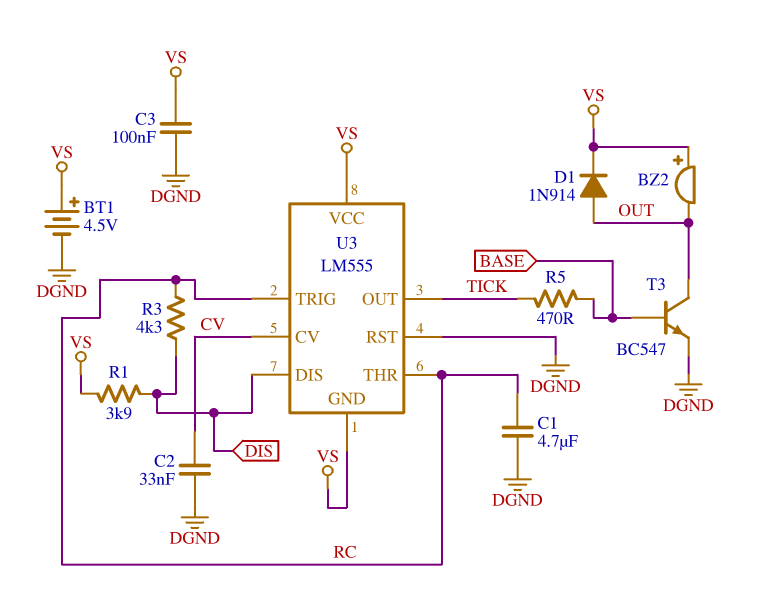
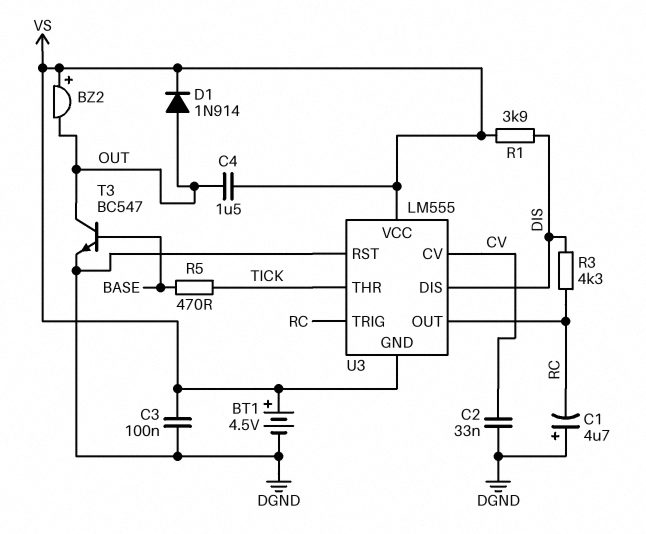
C1: 4.7uF (DGND, RC) -> 4.7uF (plus DGND, minus RC)
C4: none -> 1.5uF (OUT, VS)
U3 pin OUT: TICK -> RC
U3 pin THR: RC -> TICK

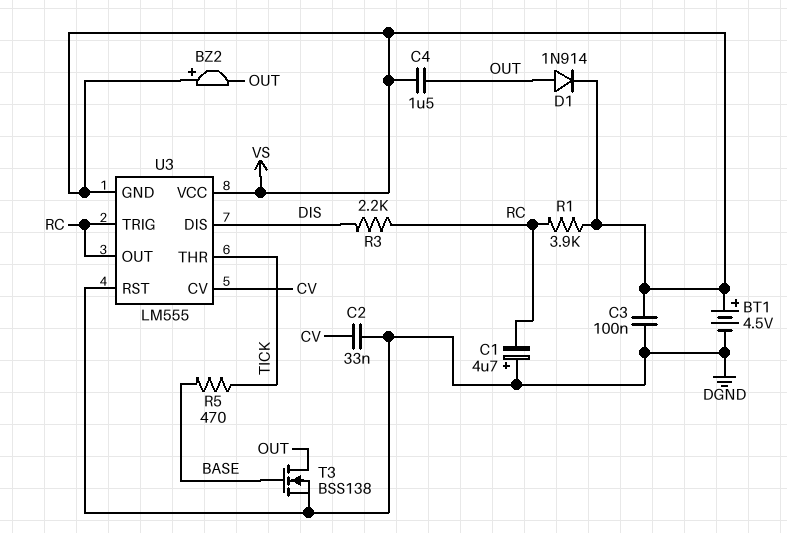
R1: 3.9k (DIS, VS) -> 3.9k (RC, VS)
R3: 4.3k (DIS, RC) -> 2.2k (DIS, RC)
T3: NPN BC547 (B BASE, C OUT, E DGND) -> NMOS BSS138 (G BASE, D OUT, S DGND)

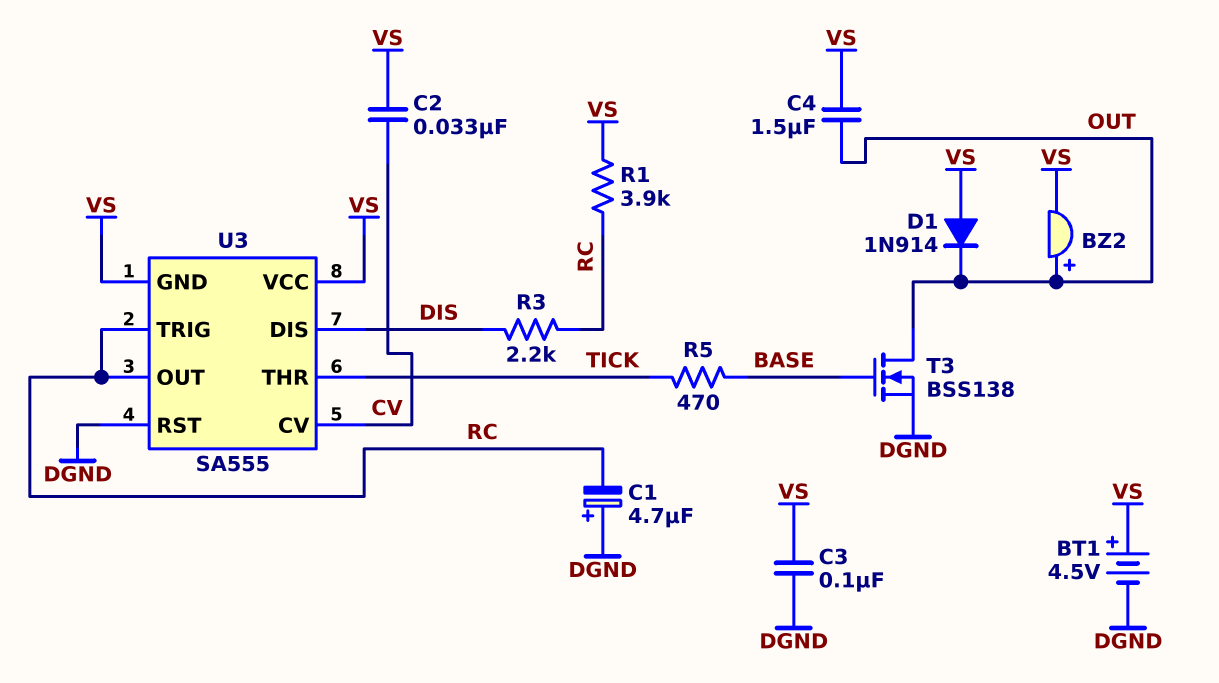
BZ2: buzzer (plus VS, minus OUT) -> buzzer (plus OUT, minus VS)
C2: 33nF (CV, DGND) -> 33nF (CV, VS)
D1: diode 1N914 (A OUT, K VS) -> diode 1N914 (A VS, K OUT)
U3: LM555 -> SA555

